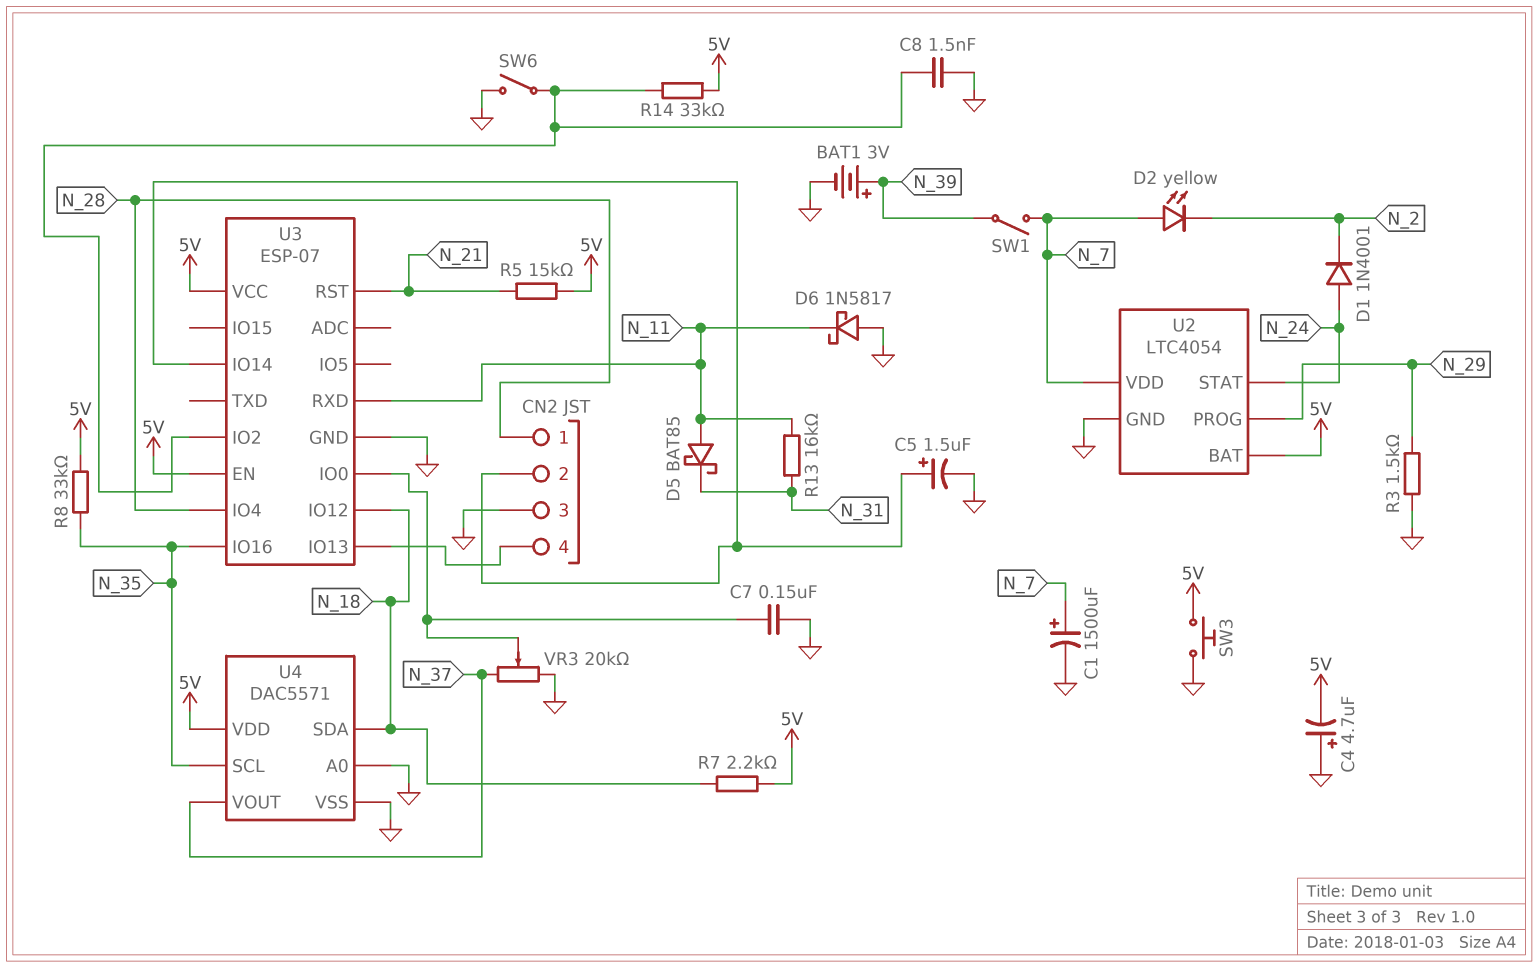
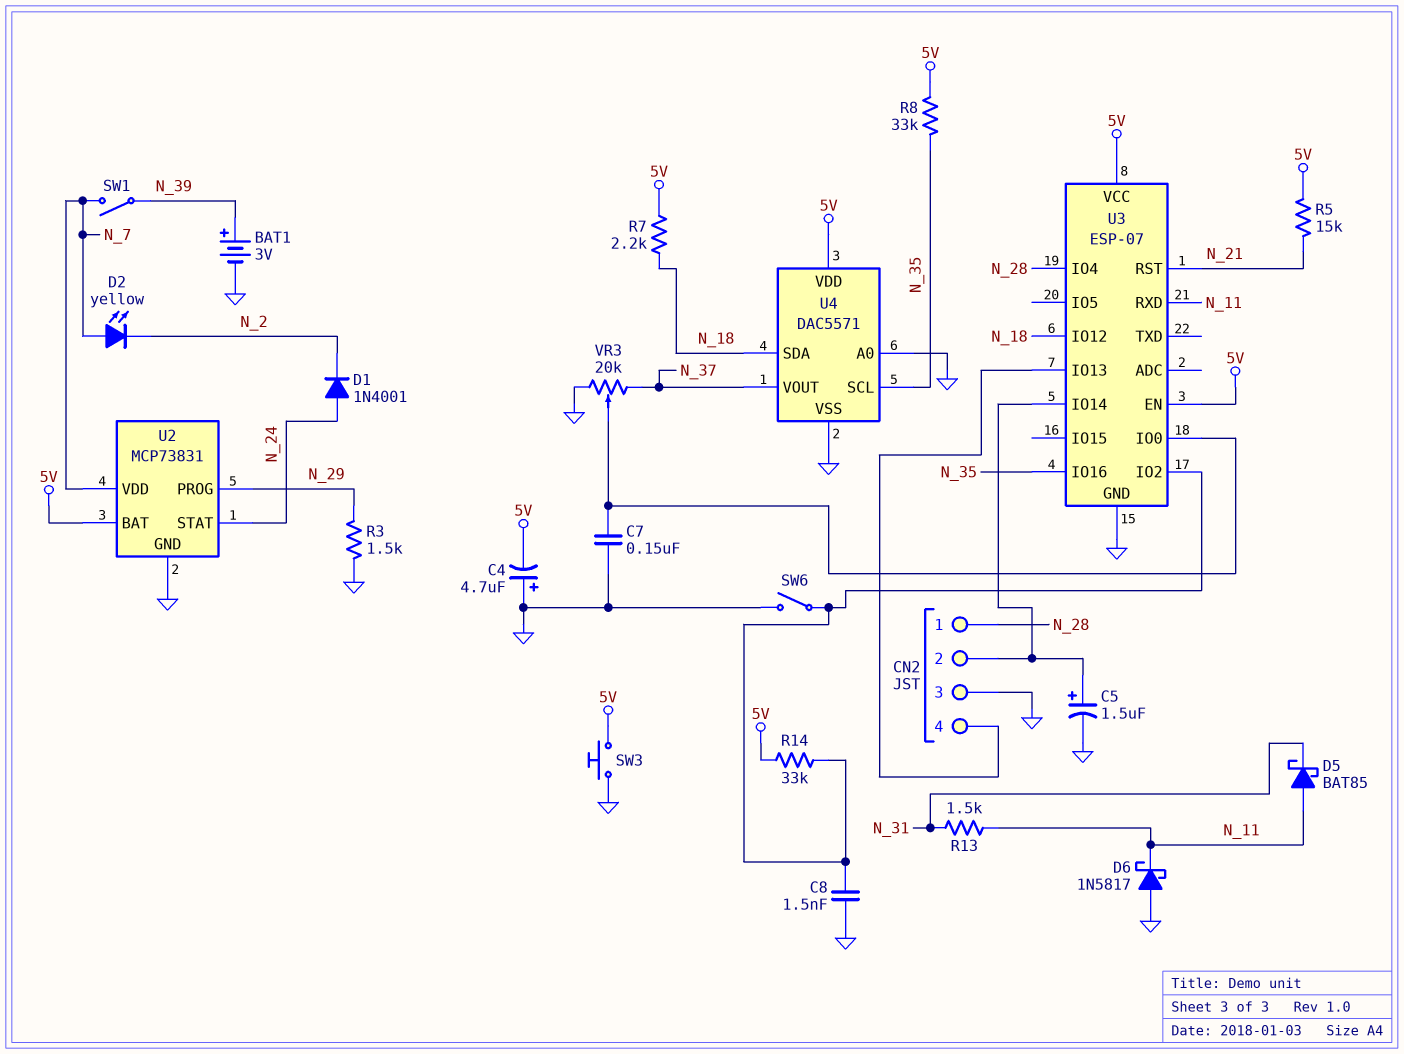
C1: 1500uF (plus N_7, minus GND) -> none
R13: 16k (N_11, N_31) -> 1.5k (N_11, N_31)
U2: LTC4054 -> MCP73831

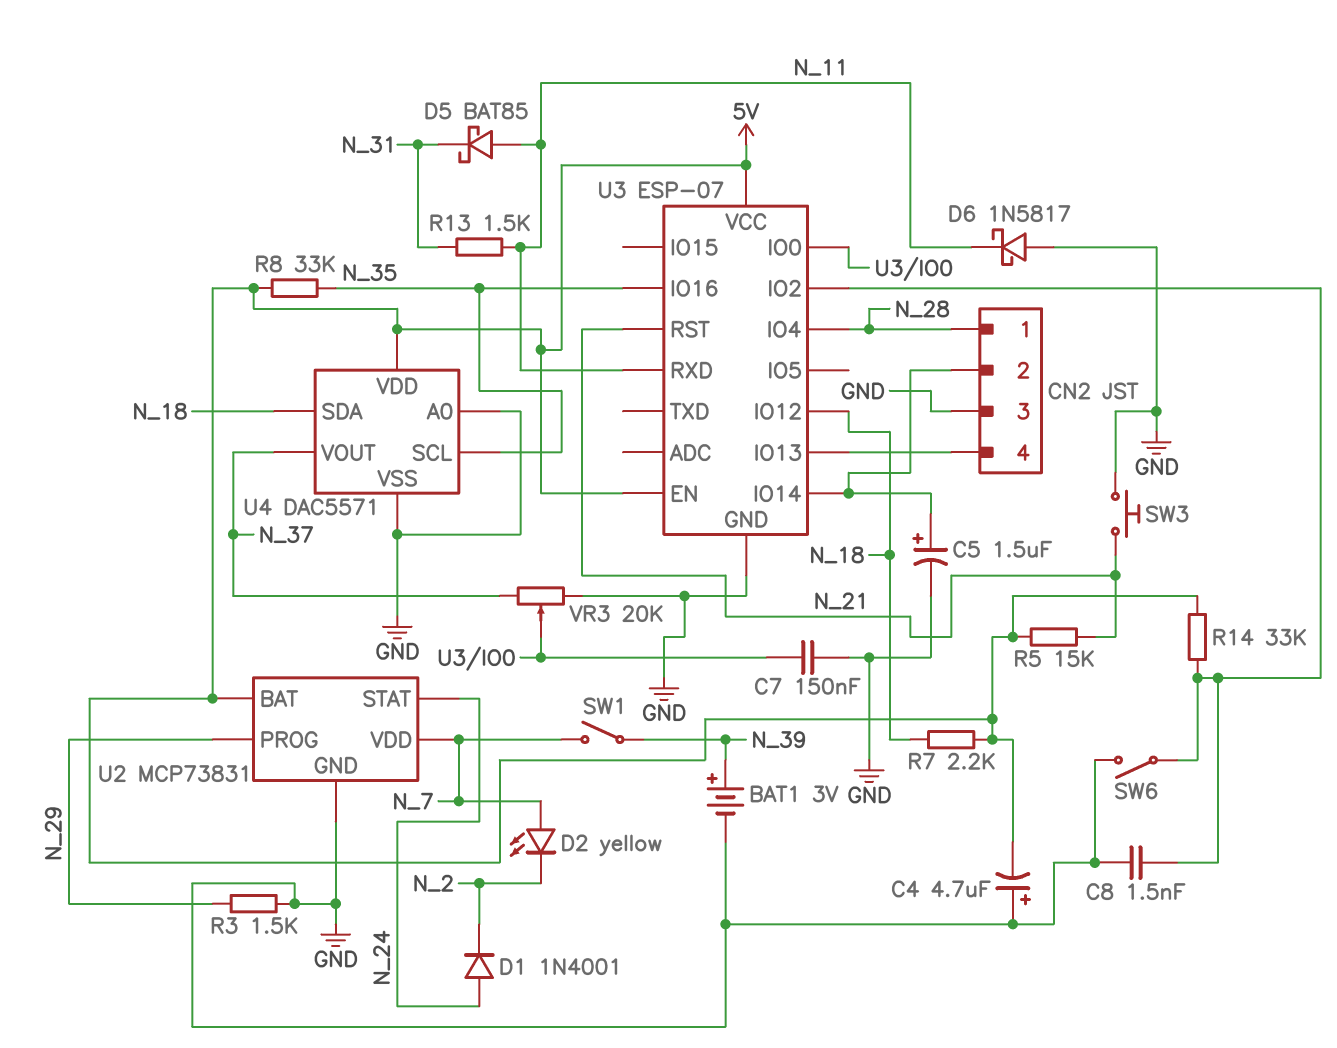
SW3: button (5V, GND) -> button (GND, N_21)

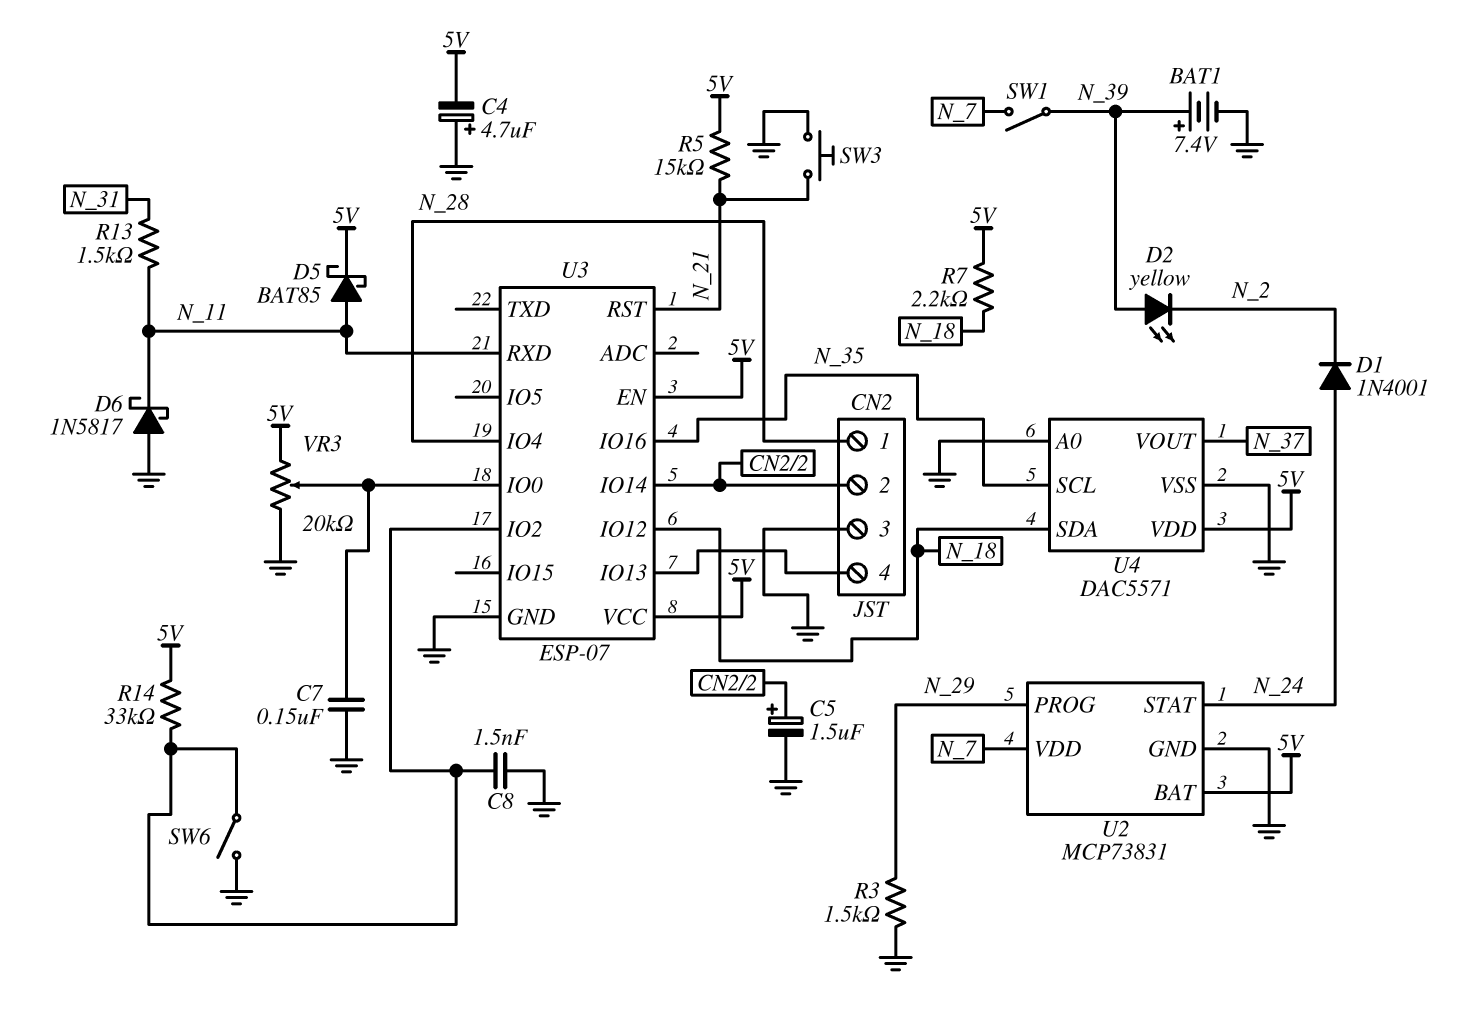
BAT1: 3V (plus N_39, minus GND) -> 7.4V (plus N_39, minus GND)
D2: LED yellow (A N_7, K N_2) -> LED yellow (A N_39, K N_2)
D5: schottky BAT85 (A N_11, K N_31) -> schottky BAT85 (A N_11, K 5V)
R8: 33k (5V, N_35) -> none
VR3: 20k (GND, N_37, wiper U3/IO0) -> 20k (5V, GND, wiper U3/IO0)

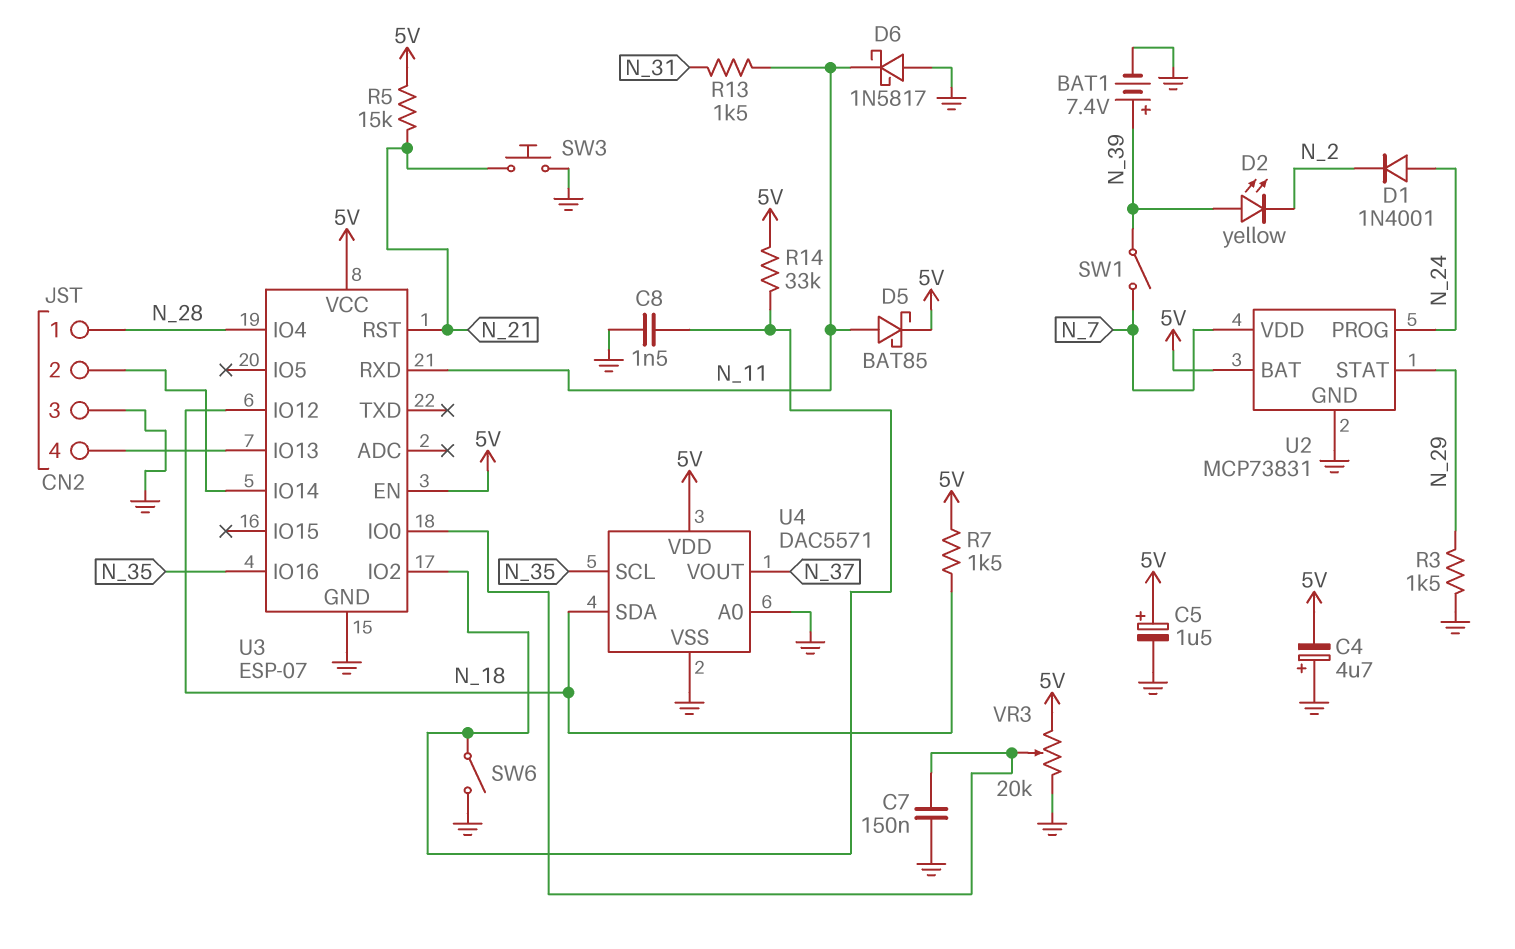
C5: 1.5uF (plus CN2/2, minus GND) -> 1.5uF (plus 5V, minus GND)
R7: 2.2k (5V, N_18) -> 1.5k (5V, N_18)
U2 pin PROG: N_29 -> N_24
U2 pin STAT: N_24 -> N_29

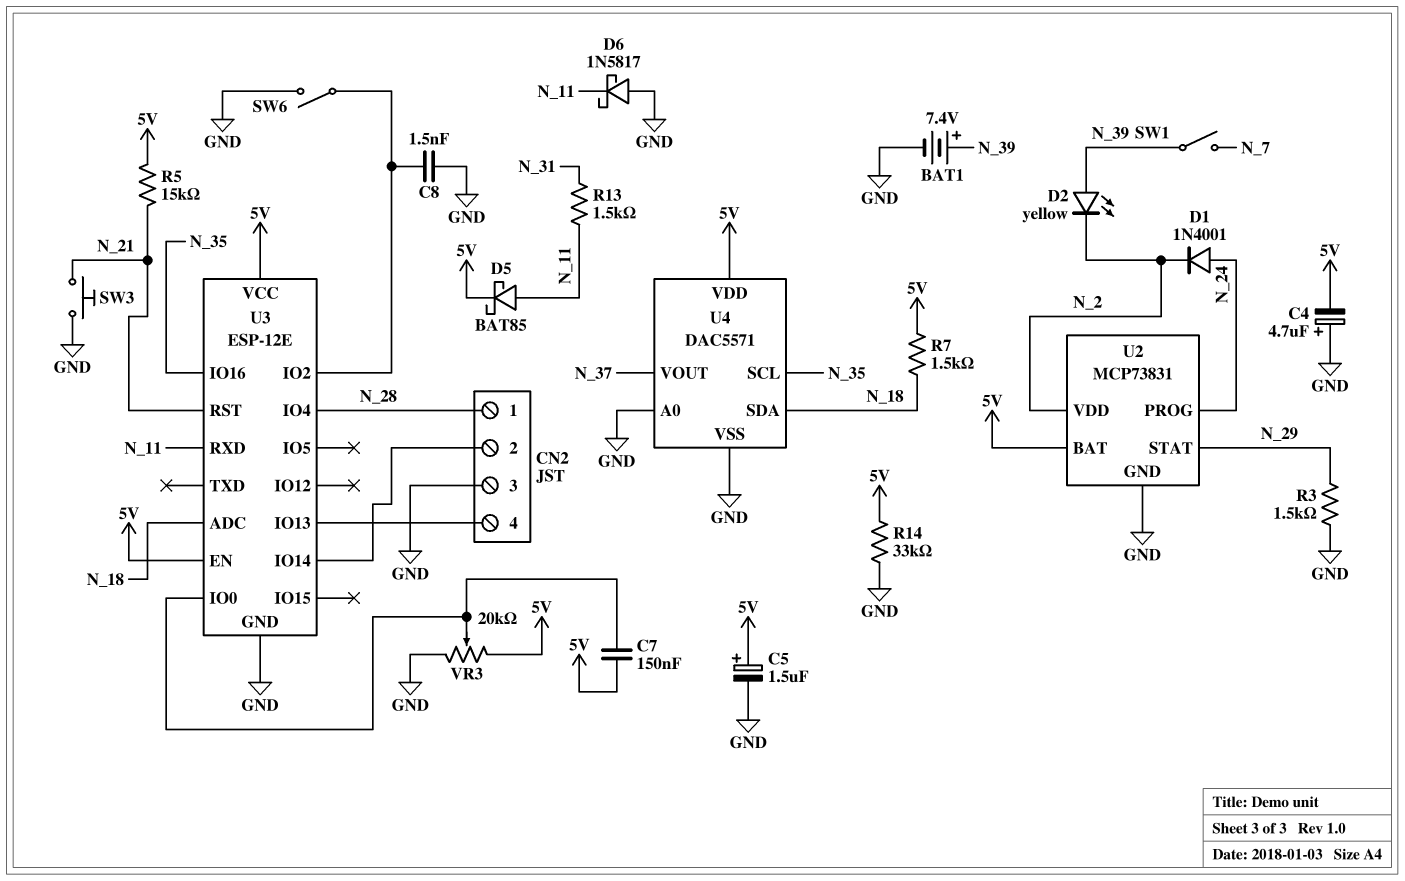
C7: 150nF (GND, U3/IO0) -> 150nF (5V, U3/IO0)
R14: 33k (5V, U3/IO2) -> 33k (5V, GND)
U2 pin VDD: N_7 -> N_2
U3: ESP-07 -> ESP-12E
U3 pin ADC: none -> N_18
U3 pin IO12: N_18 -> none

